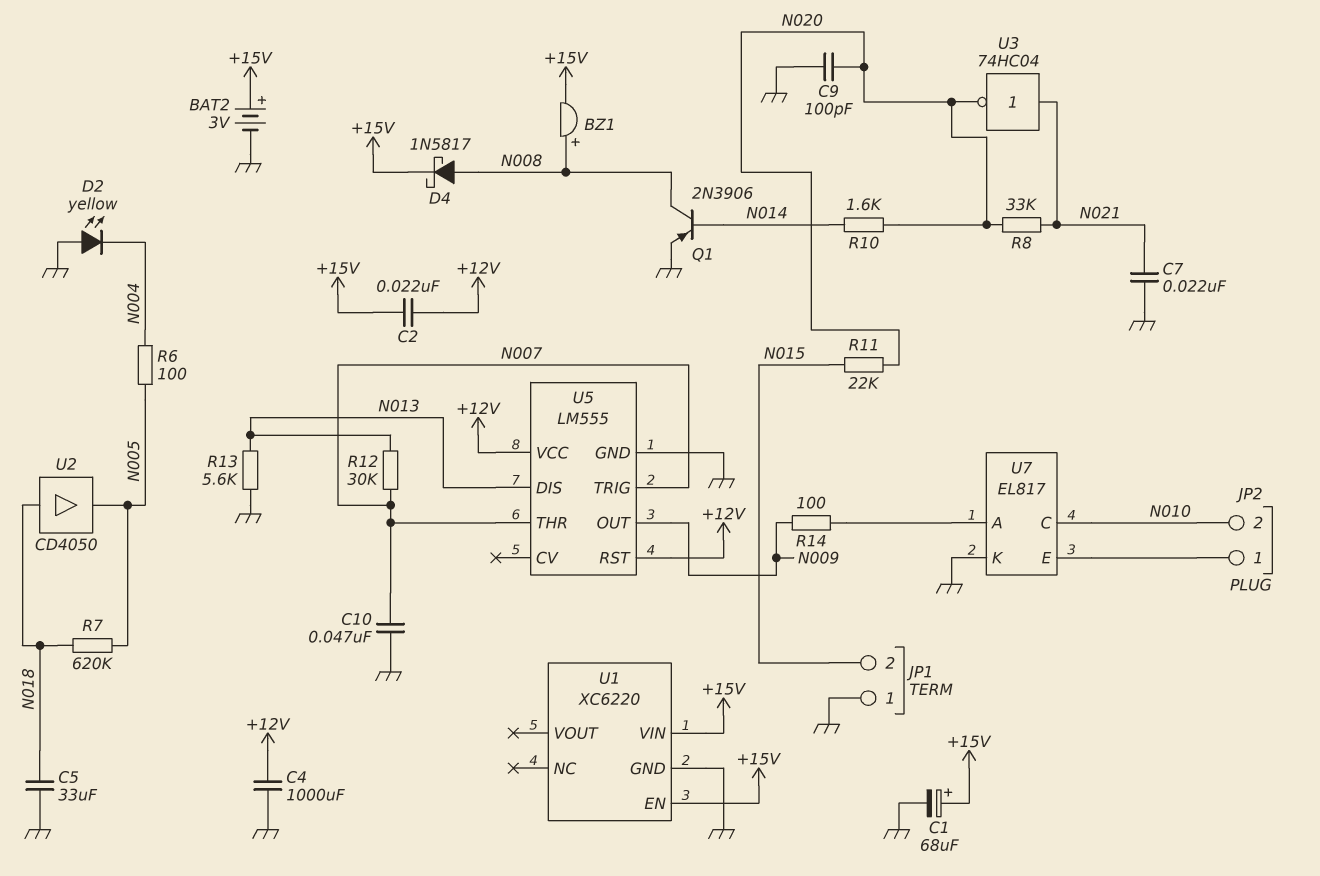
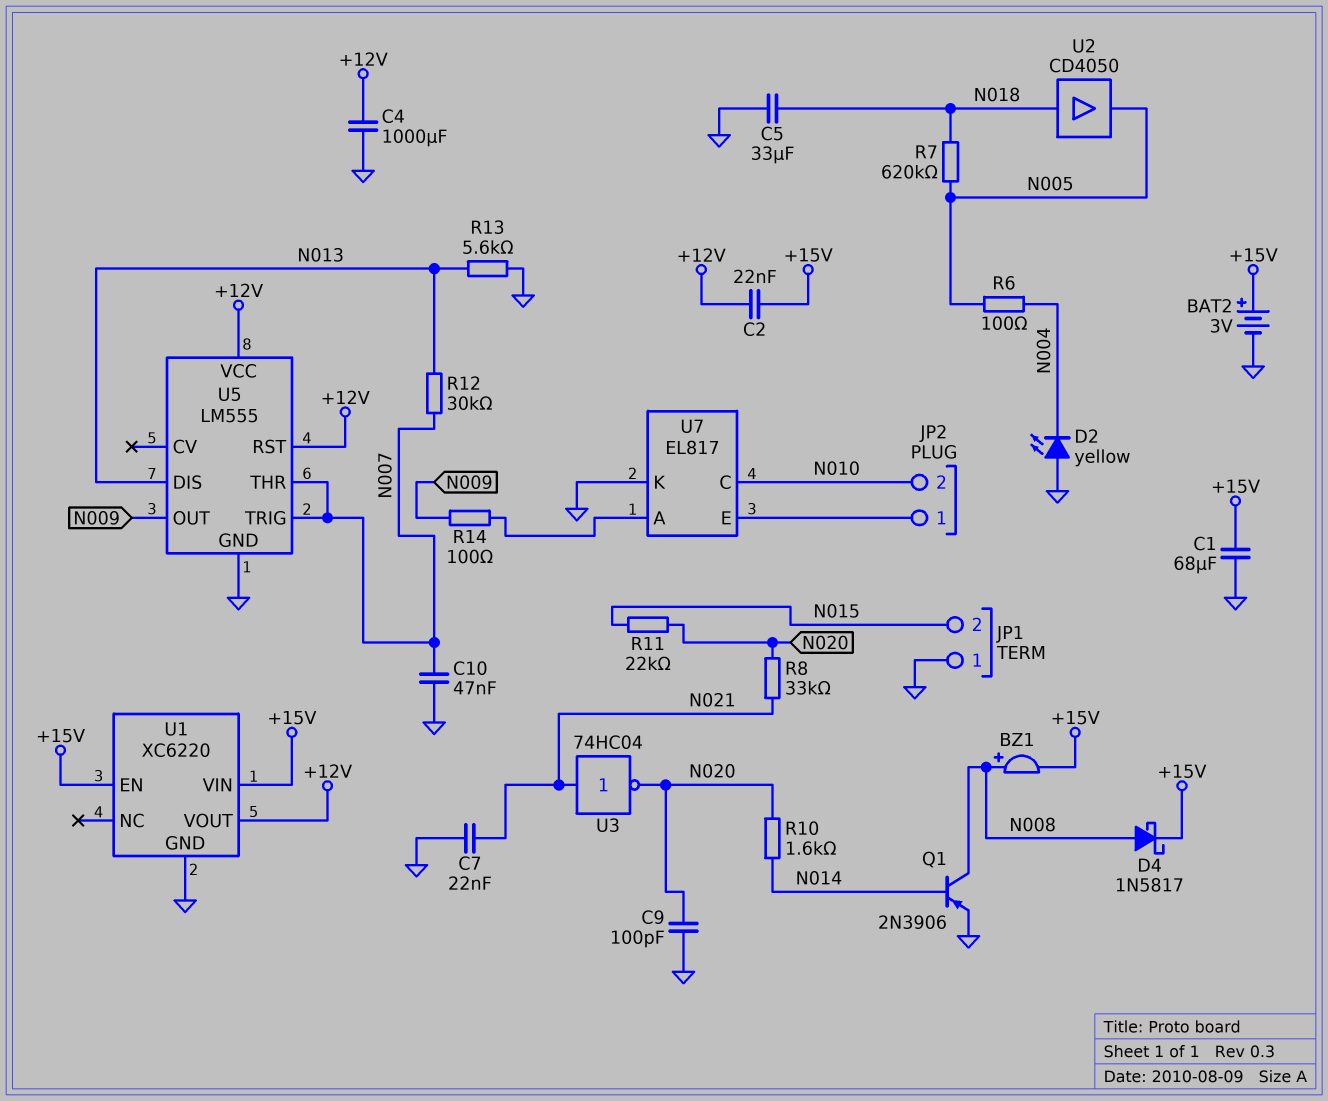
C1: 68uF (plus +15V, minus GND) -> 68uF (+15V, GND)
U1 pin VOUT: none -> +12V

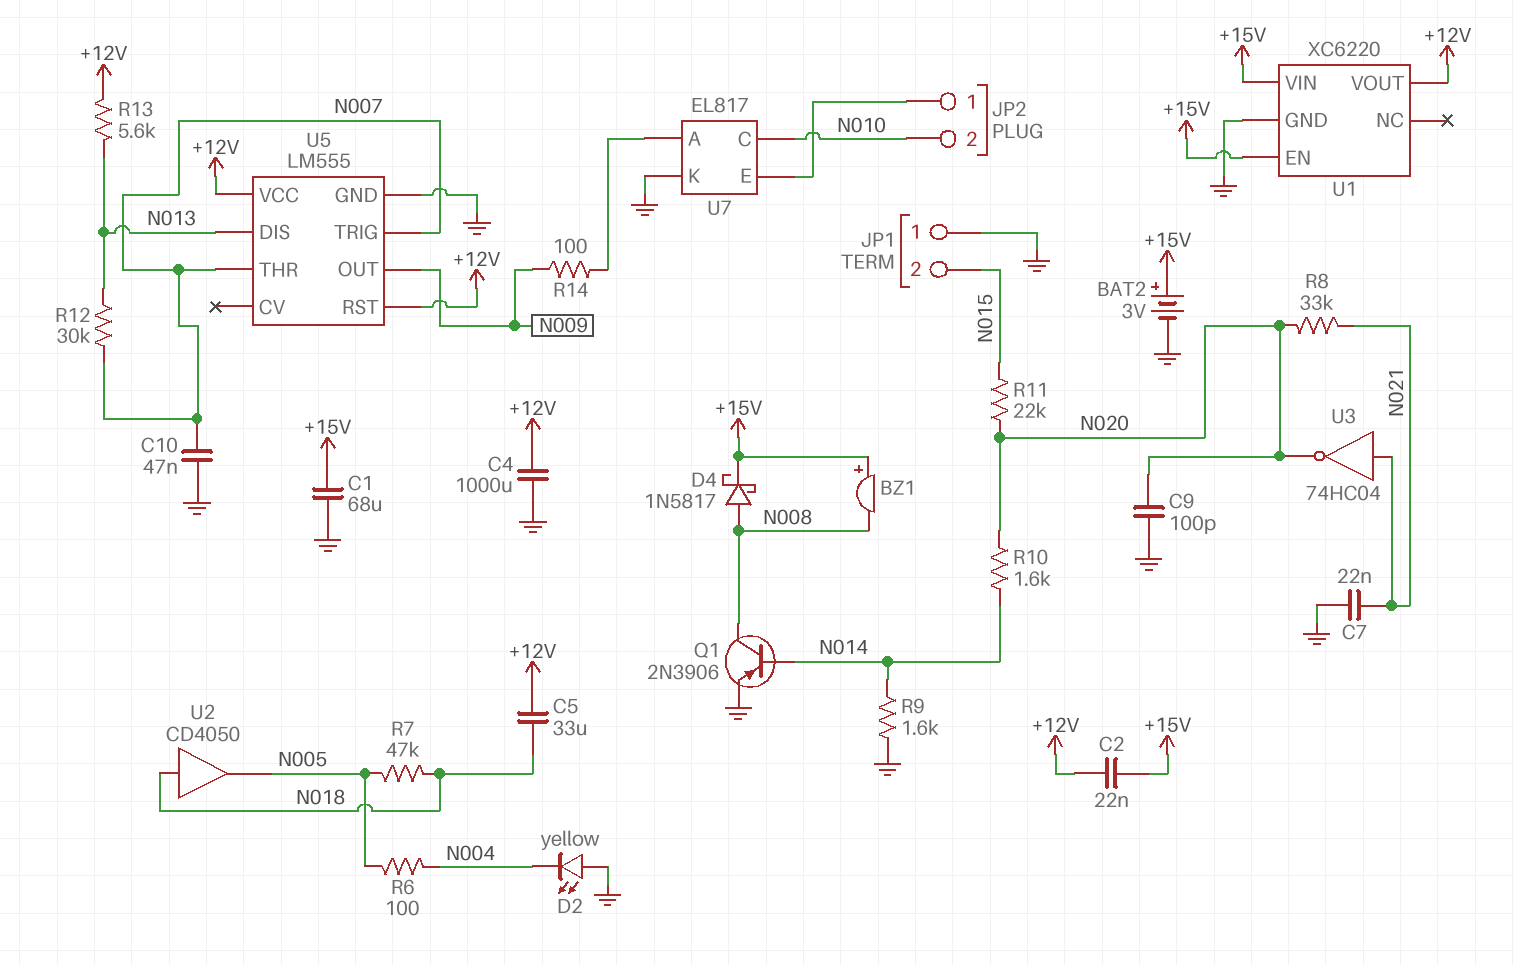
BZ1: buzzer (plus N008, minus +15V) -> buzzer (plus +15V, minus N008)
C5: 33uF (GND, N018) -> 33uF (+12V, N018)
R7: 620k (N005, N018) -> 47k (N005, N018)
R9: none -> 1.6k (GND, N014)
R13: 5.6k (GND, N013) -> 5.6k (+12V, N013)

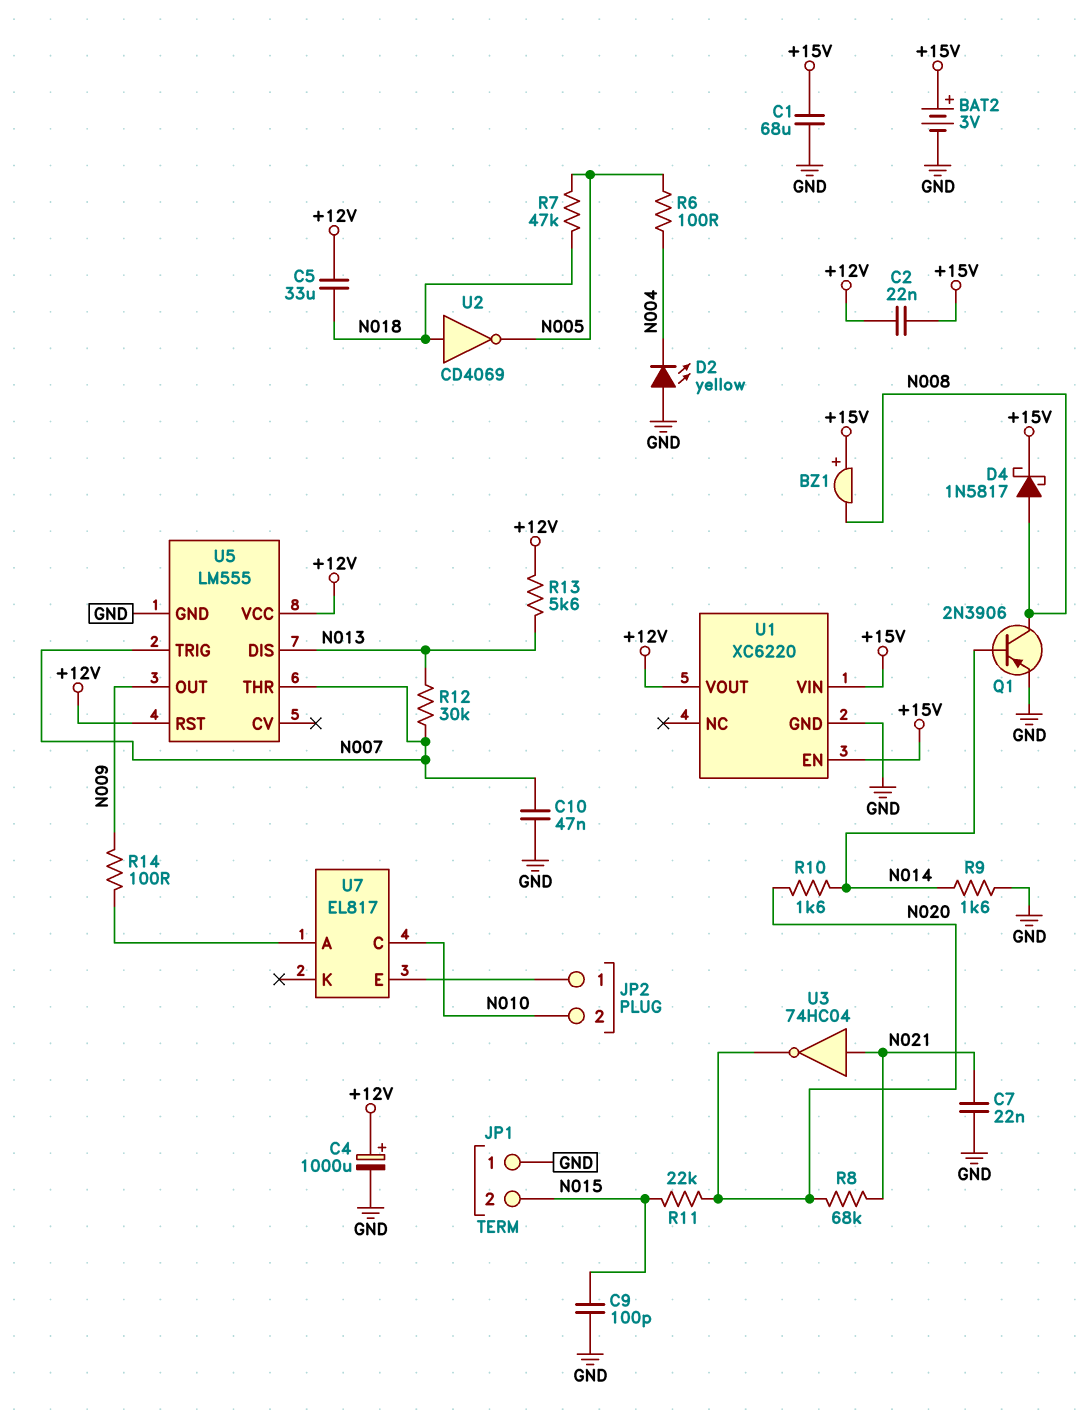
C4: 1000uF (+12V, GND) -> 1000uF (plus +12V, minus GND)
C9: 100pF (GND, N020) -> 100pF (GND, N015)
R8: 33k (N020, N021) -> 68k (N020, N021)
U2: buffer CD4050 (in N018, out N005) -> NOT CD4069 (in N018, out N005)
U7 pin K: GND -> none

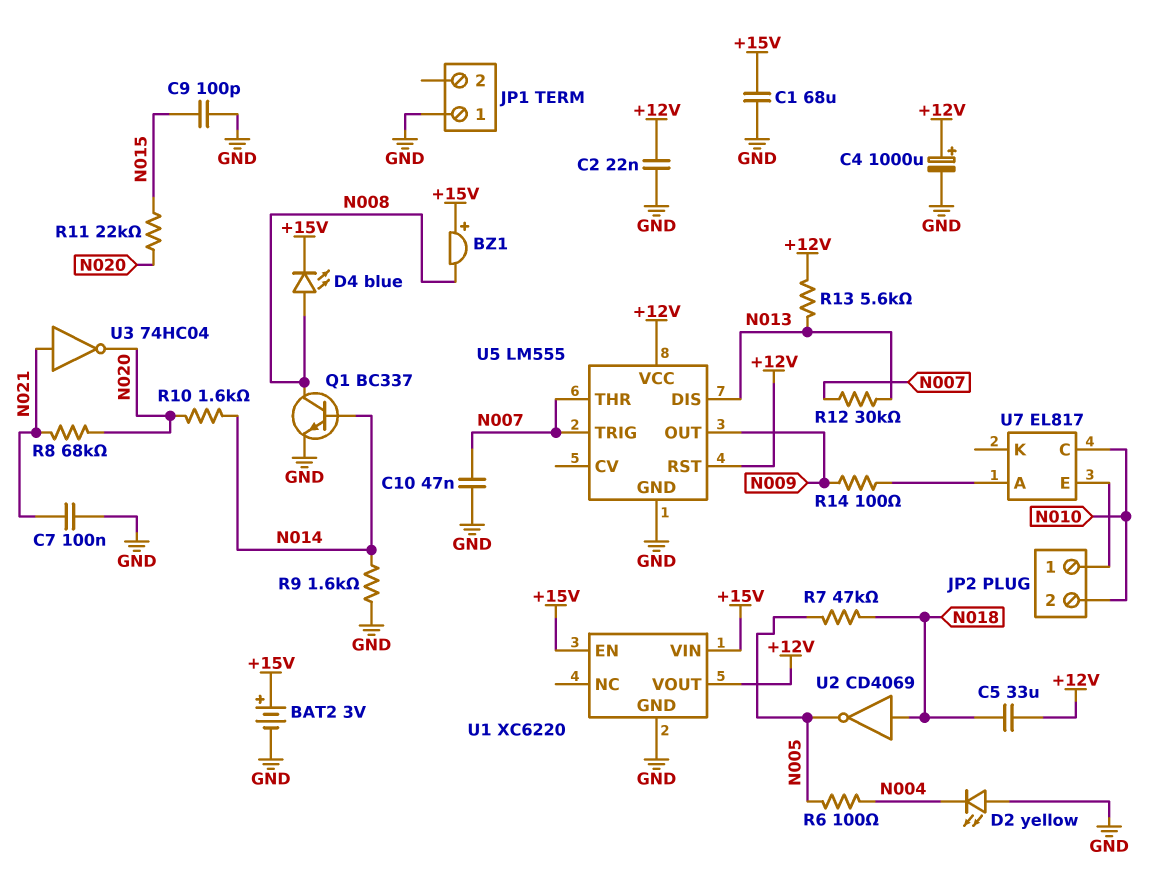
C2: 22nF (+12V, +15V) -> 22nF (+12V, GND)
C7: 22nF (GND, N021) -> 100nF (GND, N021)
D4: schottky 1N5817 (A N008, K +15V) -> LED blue (A N008, K +15V)
JP1 pin 2: N015 -> none
Q1: PNP 2N3906 (B N014, C N008, E GND) -> NPN BC337 (B N014, C N008, E GND)

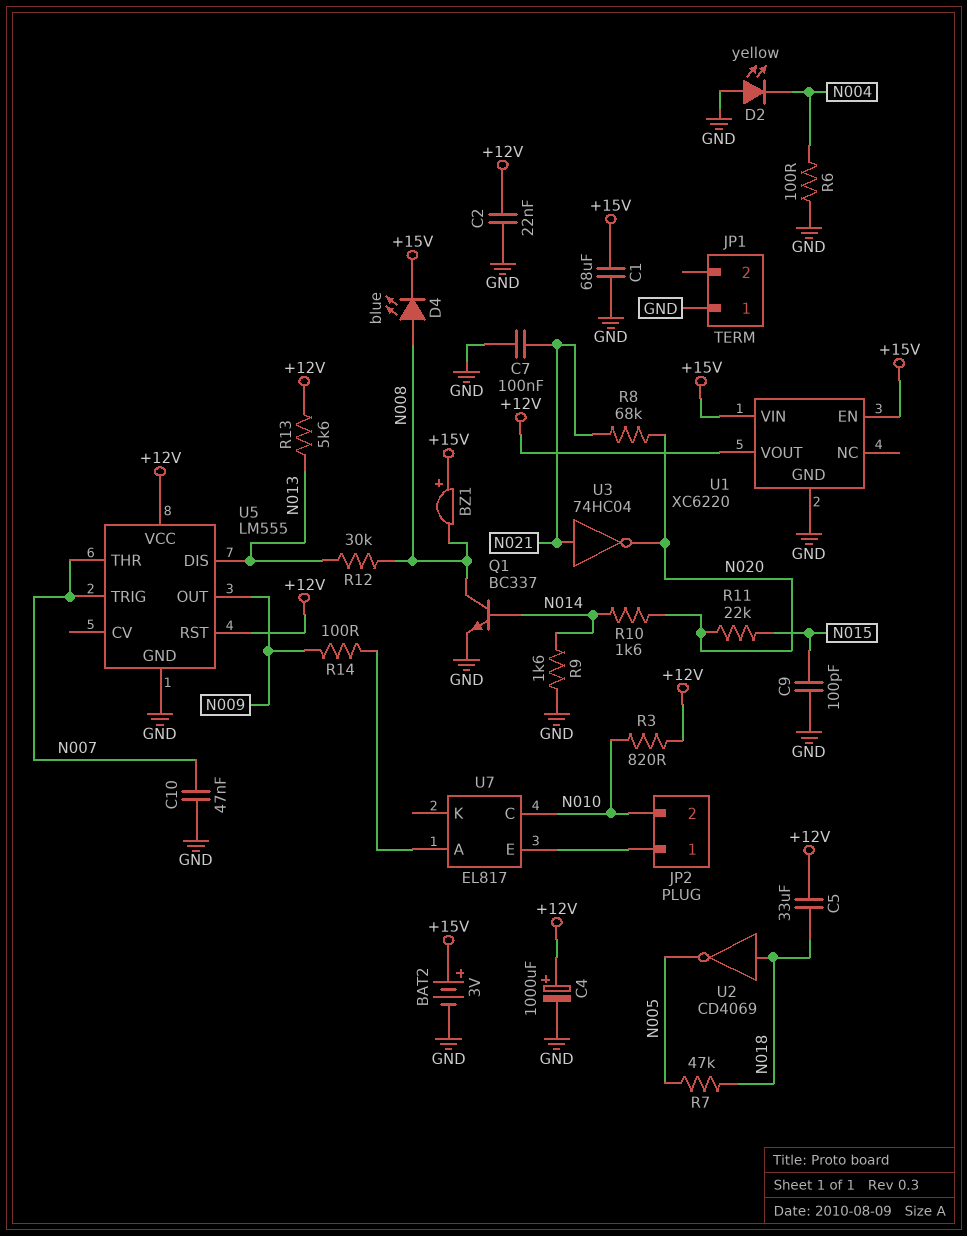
R3: none -> 820 (+12V, N010)
R6: 100 (N004, N005) -> 100 (GND, N004)
R12: 30k (N007, N013) -> 30k (N008, N013)

